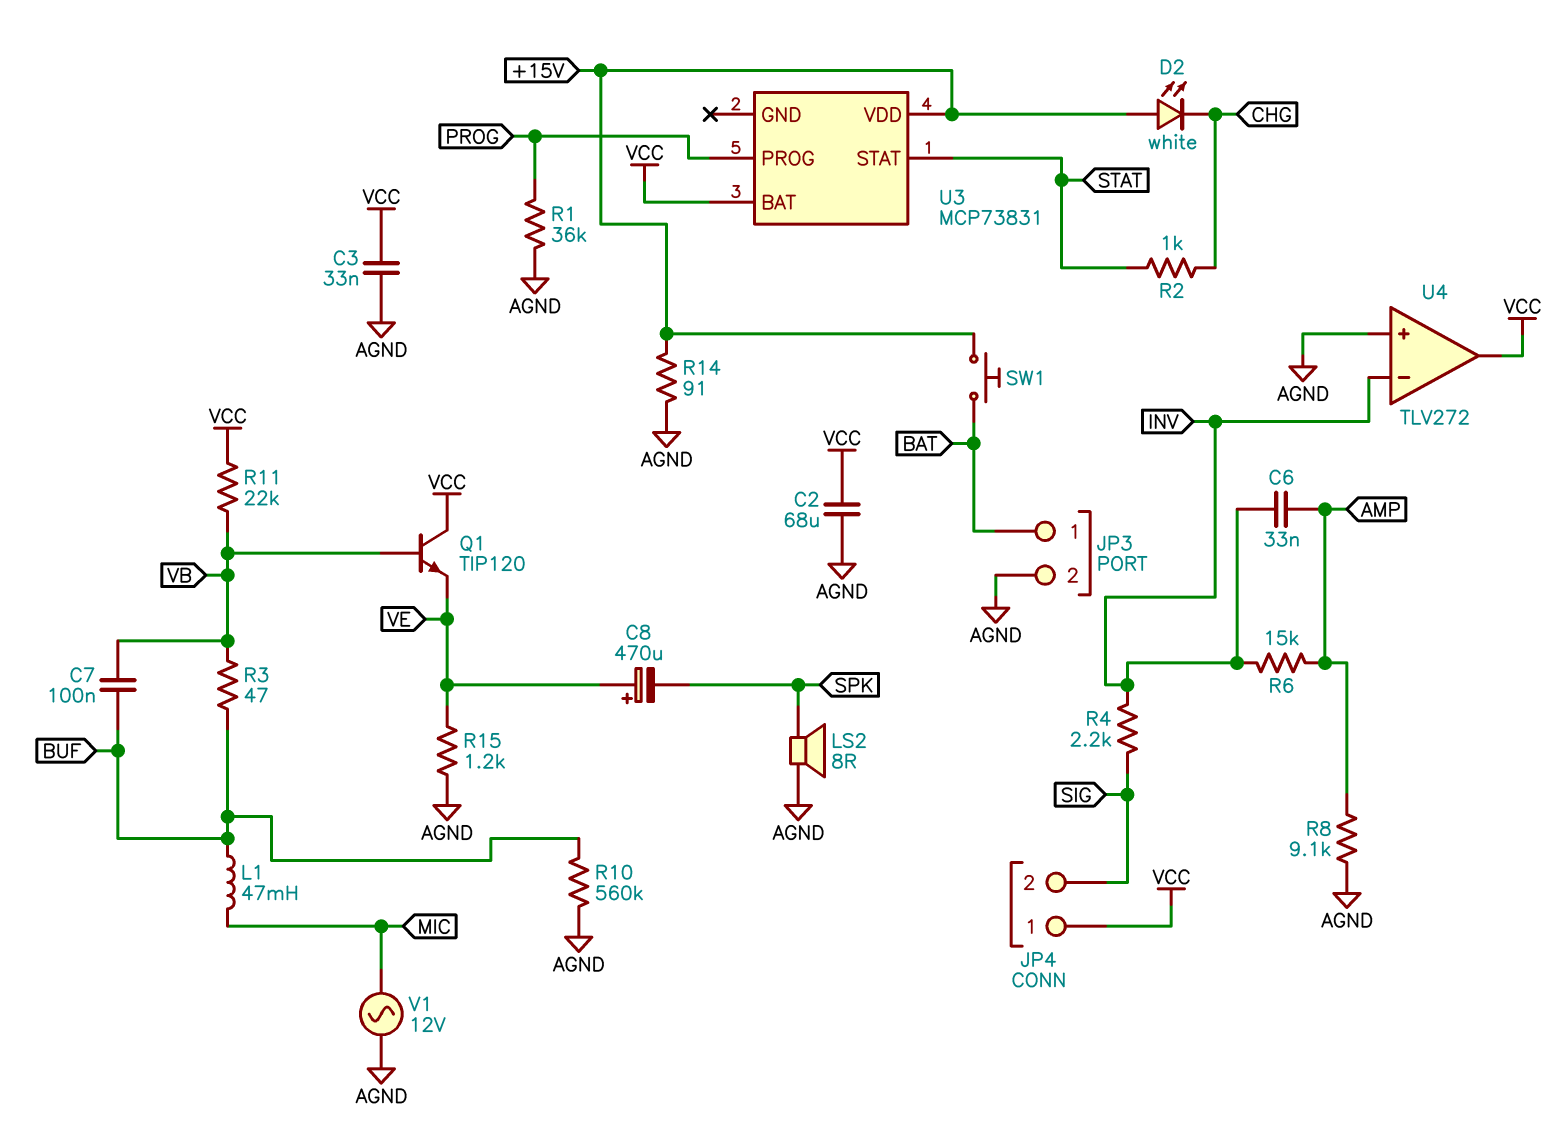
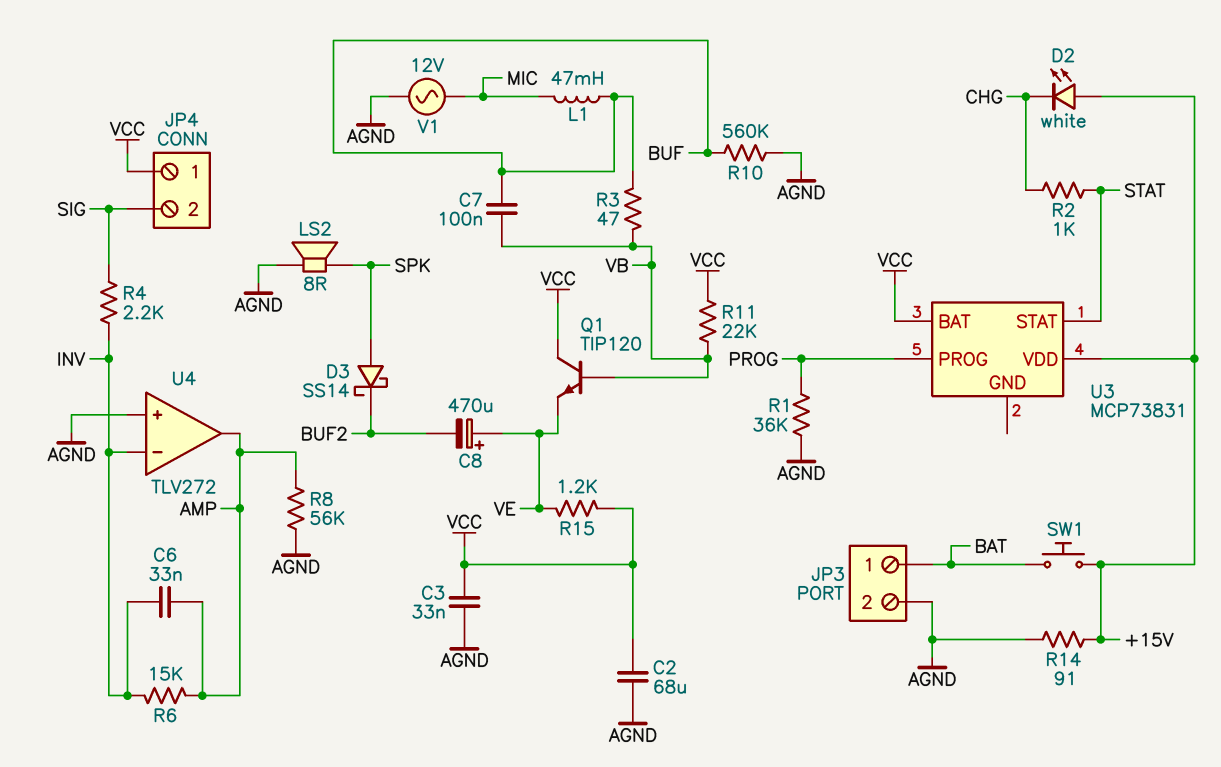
C8: 470uF (plus VE, minus SPK) -> 470uF (plus VE, minus BUF2)
D3: none -> schottky SS14 (A SPK, K BUF2)
R8: 9.1k (AGND, AMP) -> 56k (AGND, AMP)
R15: 1.2k (AGND, VE) -> 1.2k (VCC, VE)
U4 pin out: VCC -> AMP

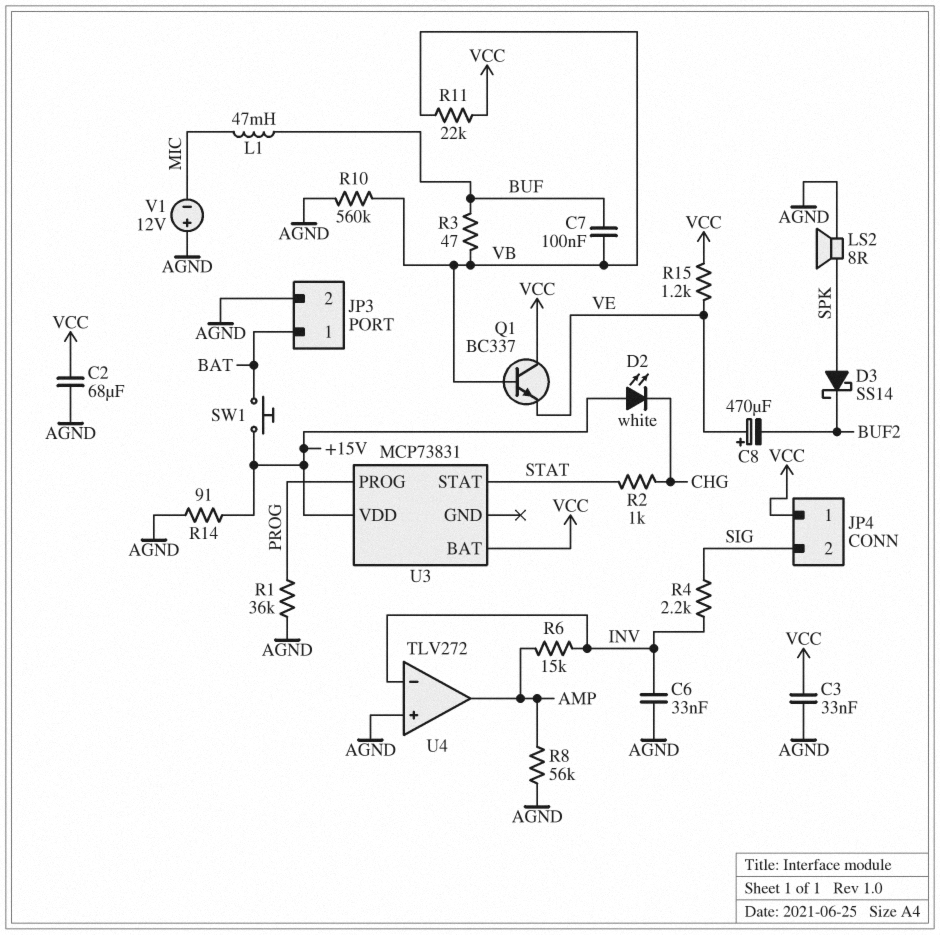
C6: 33nF (AMP, INV) -> 33nF (AGND, INV)
Q1: NPN TIP120 (B VB, C VCC, E VE) -> NPN BC337 (B VB, C VCC, E VE)
R10: 560k (AGND, BUF) -> 560k (AGND, VB)
V1: AC 12V (AGND, MIC) -> 12V (plus AGND, minus MIC)

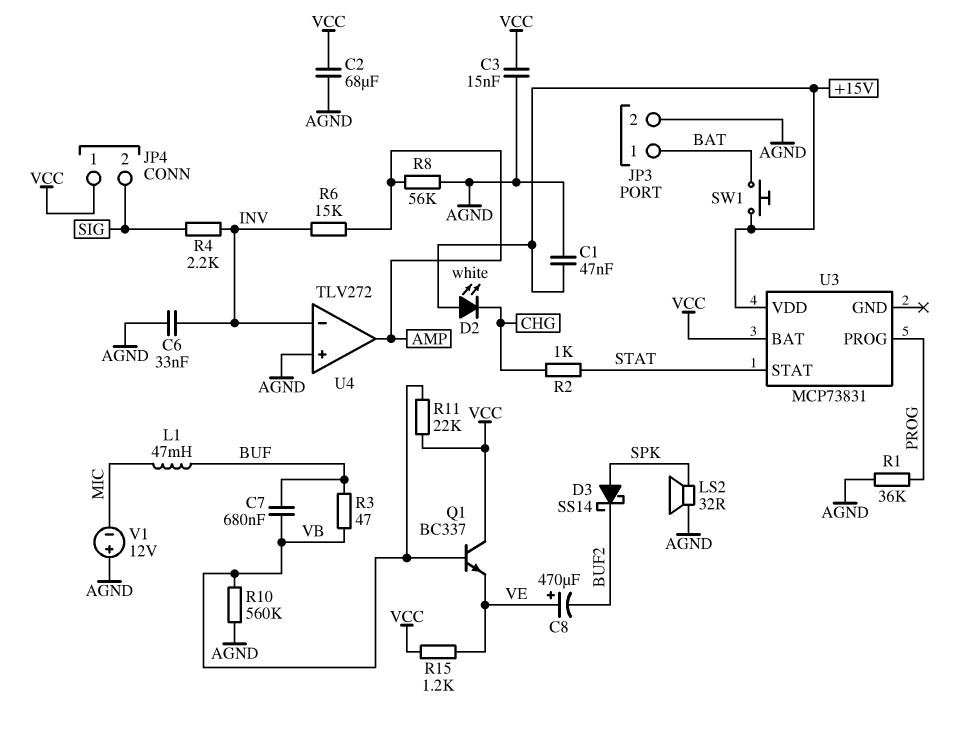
C1: none -> 47nF (+15V, AGND)
C3: 33nF (AGND, VCC) -> 15nF (AGND, VCC)
C7: 100nF (BUF, VB) -> 680nF (BUF, VB)
LS2: speaker 8R (AGND, SPK) -> speaker 32R (AGND, SPK)
R14: 91 (+15V, AGND) -> none

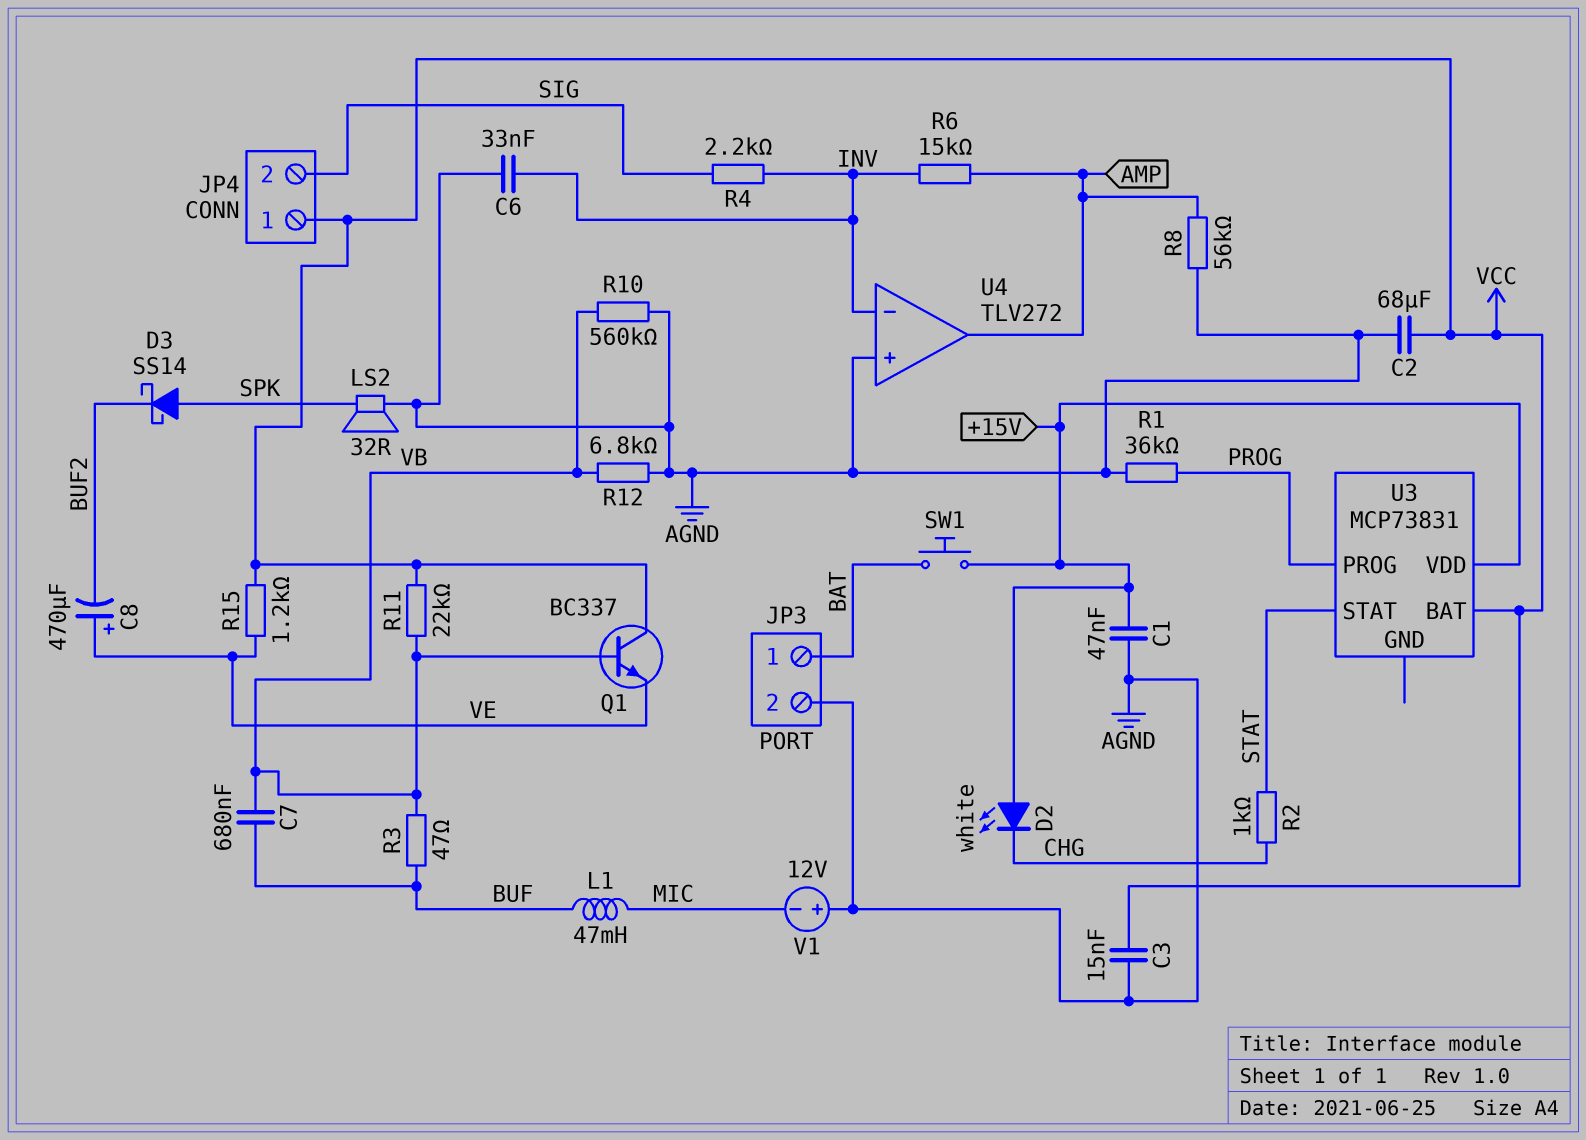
R12: none -> 6.8k (AGND, VB)

